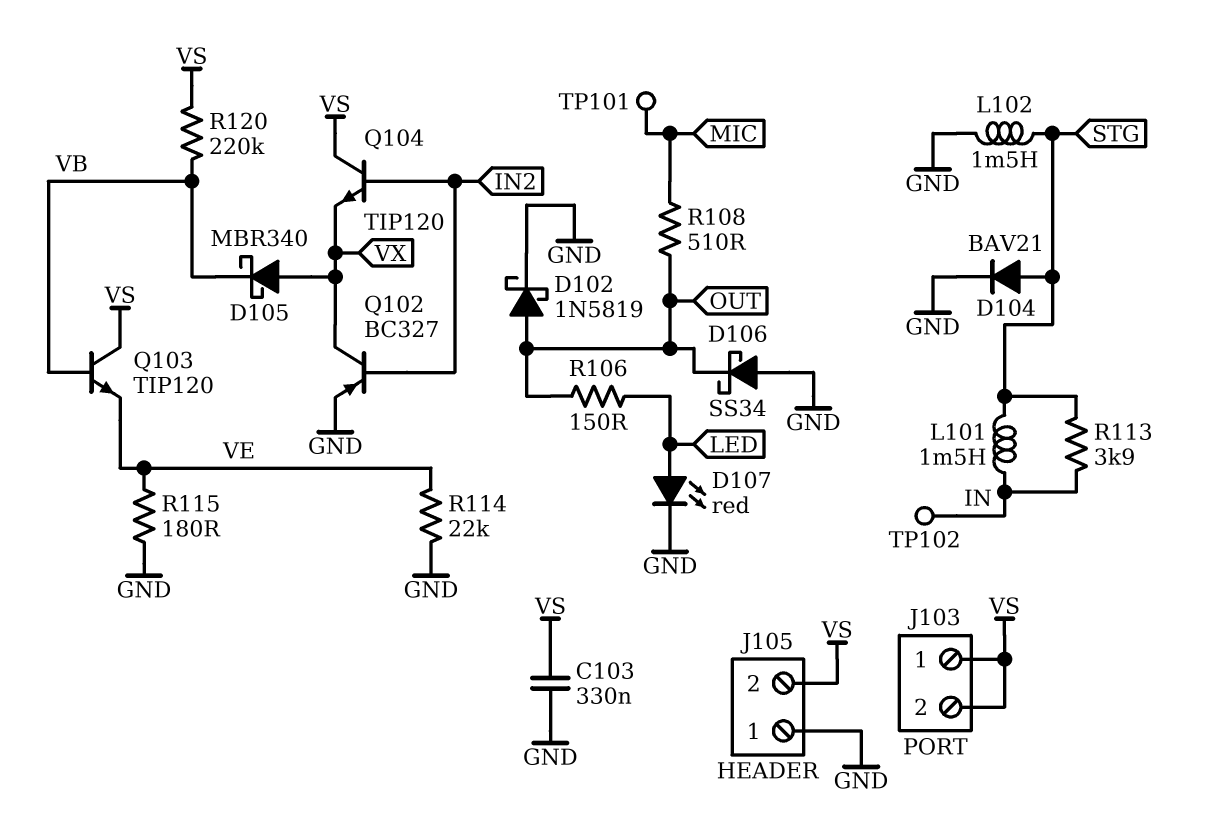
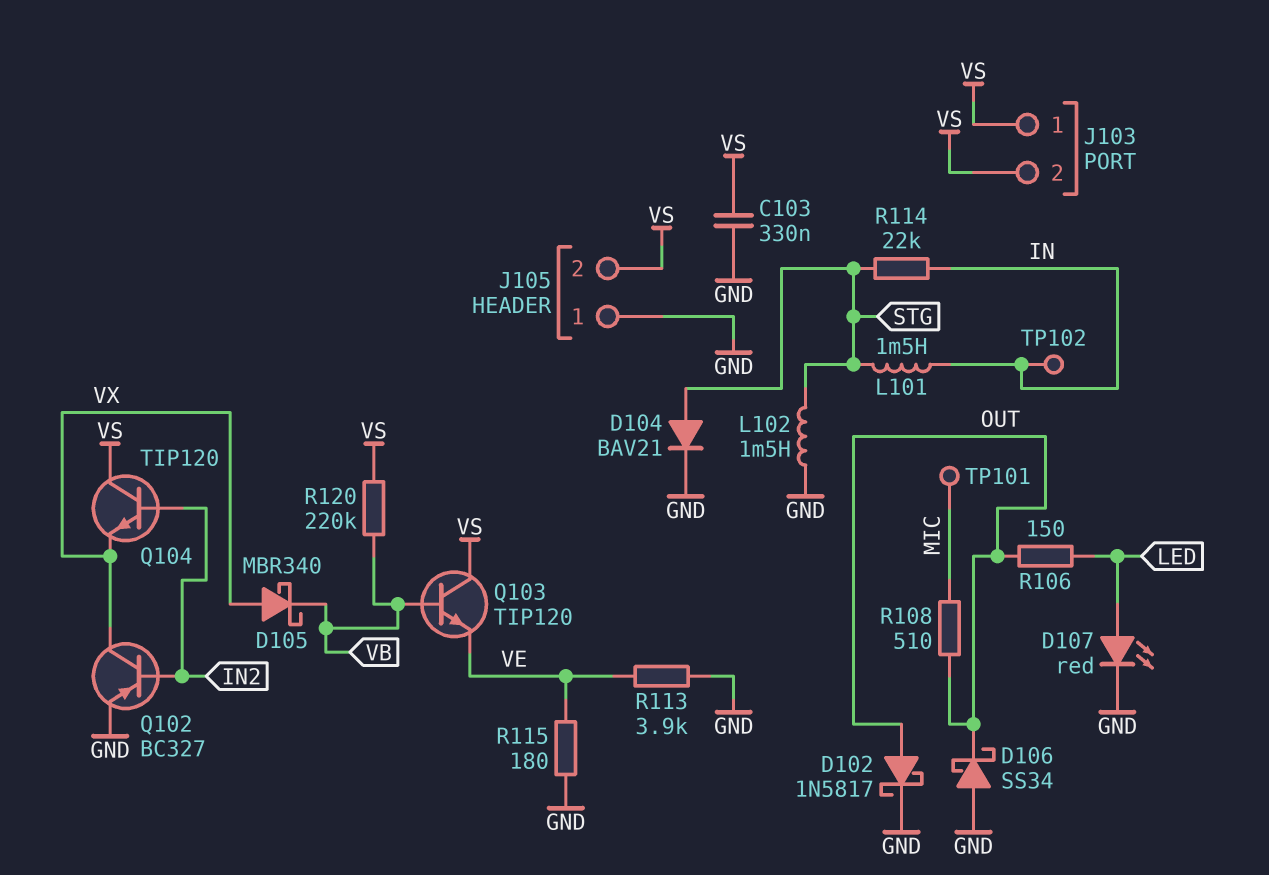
D102: schottky 1N5819 (A OUT, K GND) -> schottky 1N5817 (A OUT, K GND)
R113: 3.9k (IN, STG) -> 3.9k (GND, VE)
R114: 22k (GND, VE) -> 22k (IN, STG)

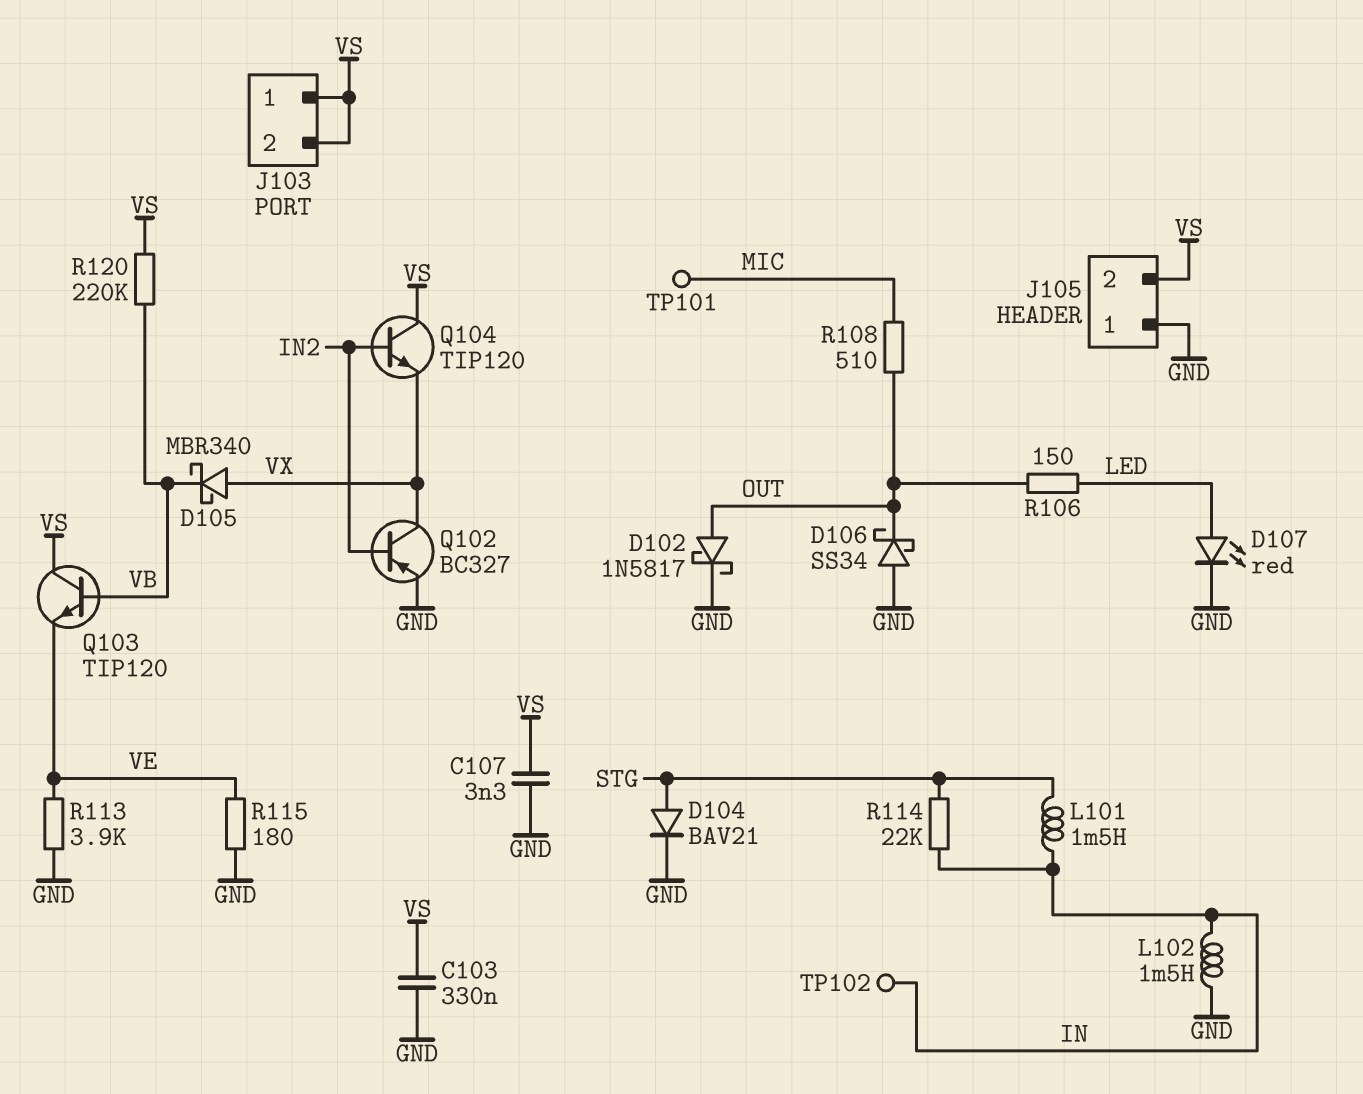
C107: none -> 3.3nF (GND, VS)
L102: 1.5mH (GND, STG) -> 1.5mH (GND, IN)

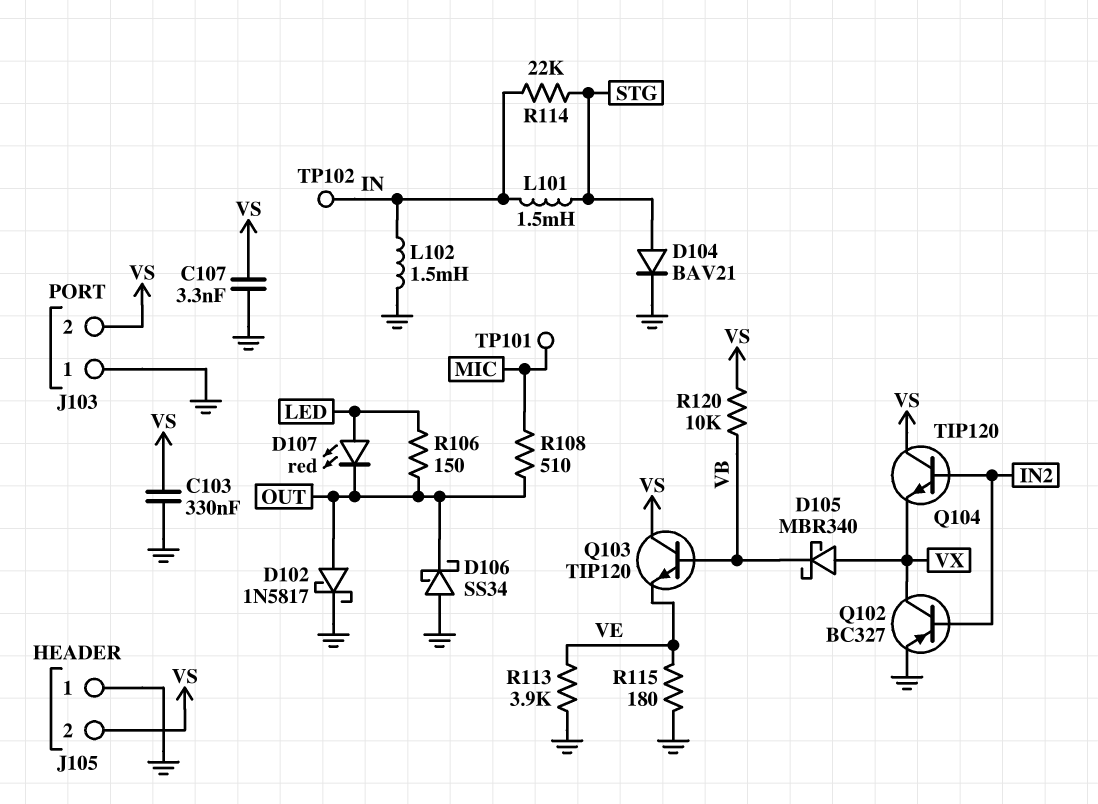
D107: LED red (A LED, K GND) -> LED red (A LED, K OUT)
J103 pin 1: VS -> GND
R120: 220k (VB, VS) -> 10k (VB, VS)

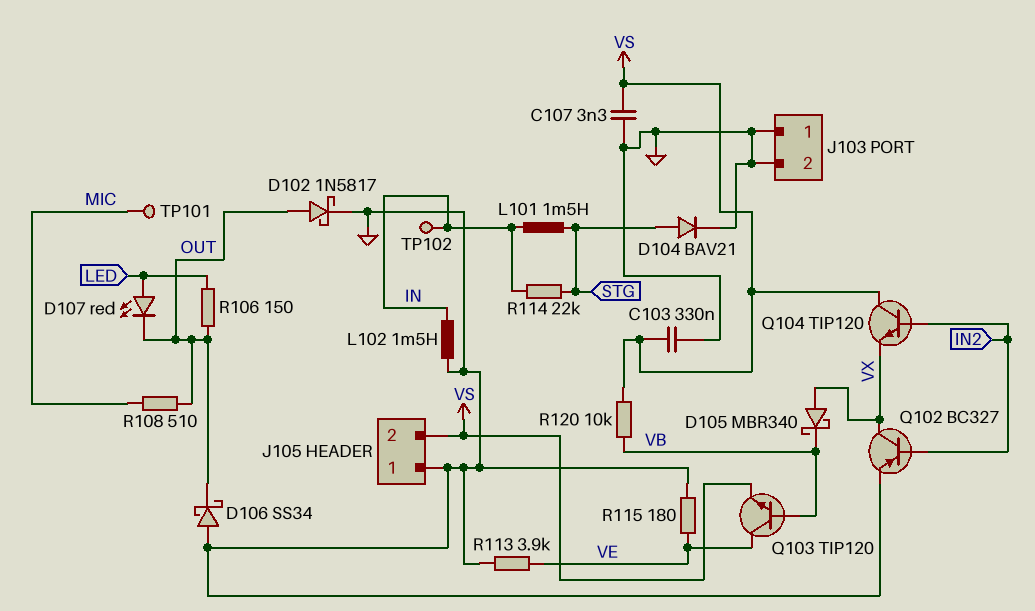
J103 pin 2: VS -> GND
Q103: NPN TIP120 (B VB, C VS, E VE) -> NPN TIP120 (B VB, C VE, E VS)

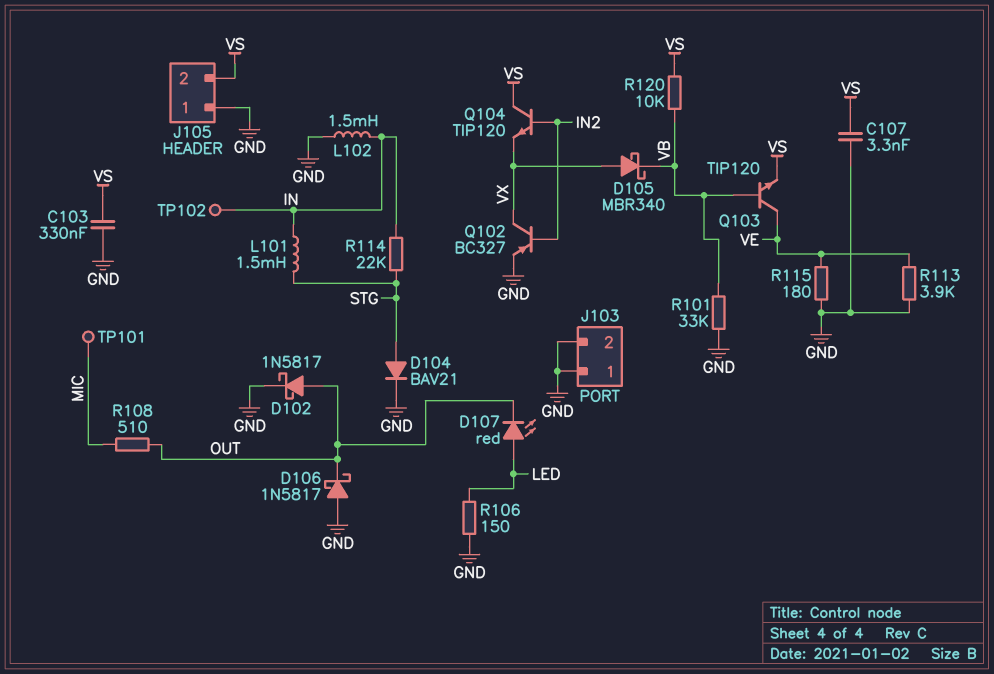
D106: schottky SS34 (A GND, K OUT) -> schottky 1N5817 (A GND, K OUT)
R101: none -> 33k (GND, VB)
R106: 150 (LED, OUT) -> 150 (GND, LED)

